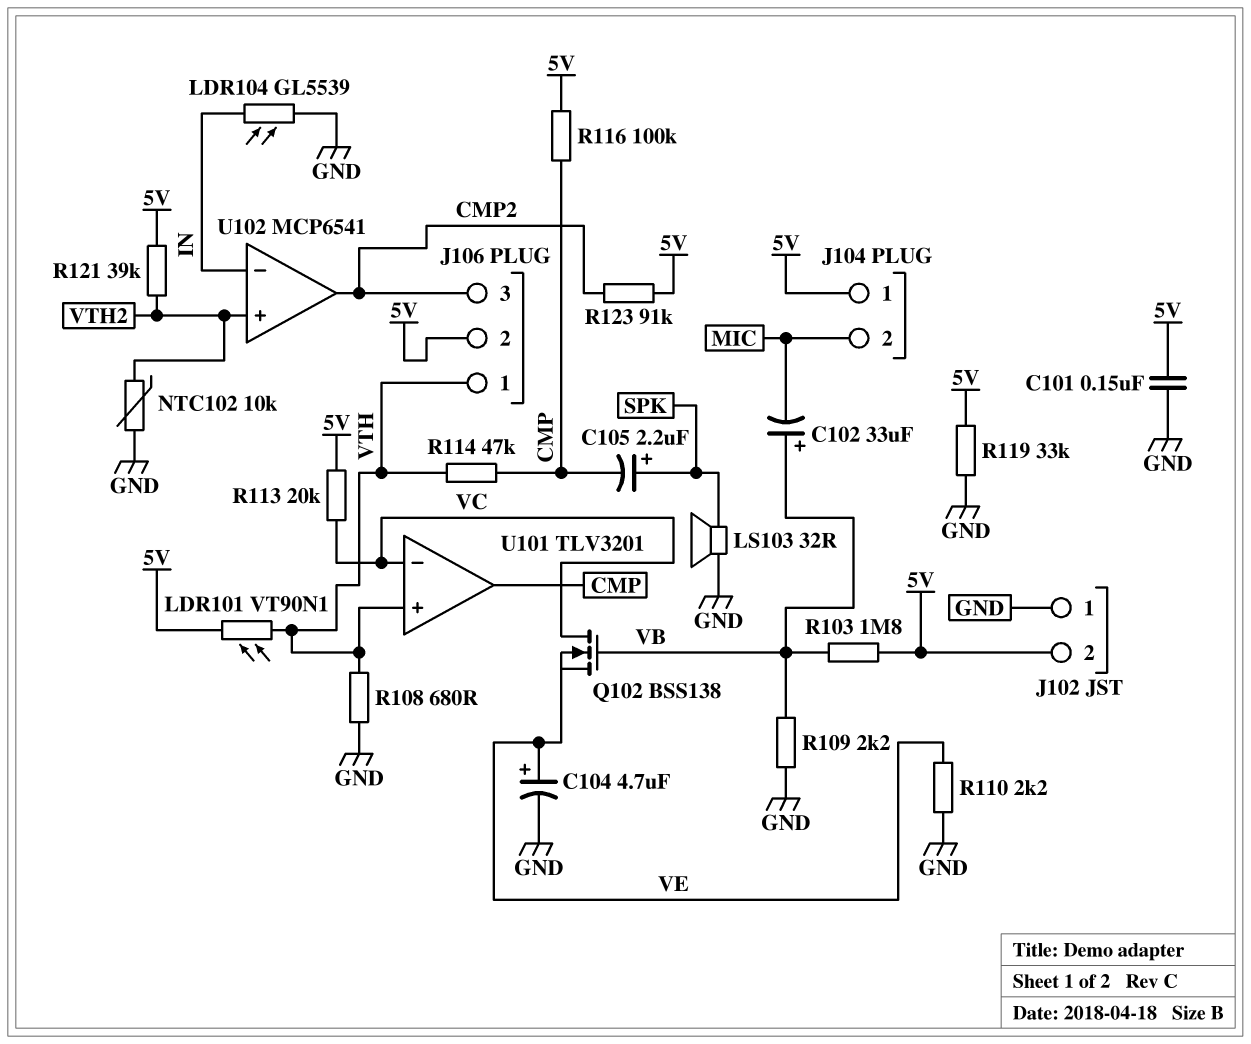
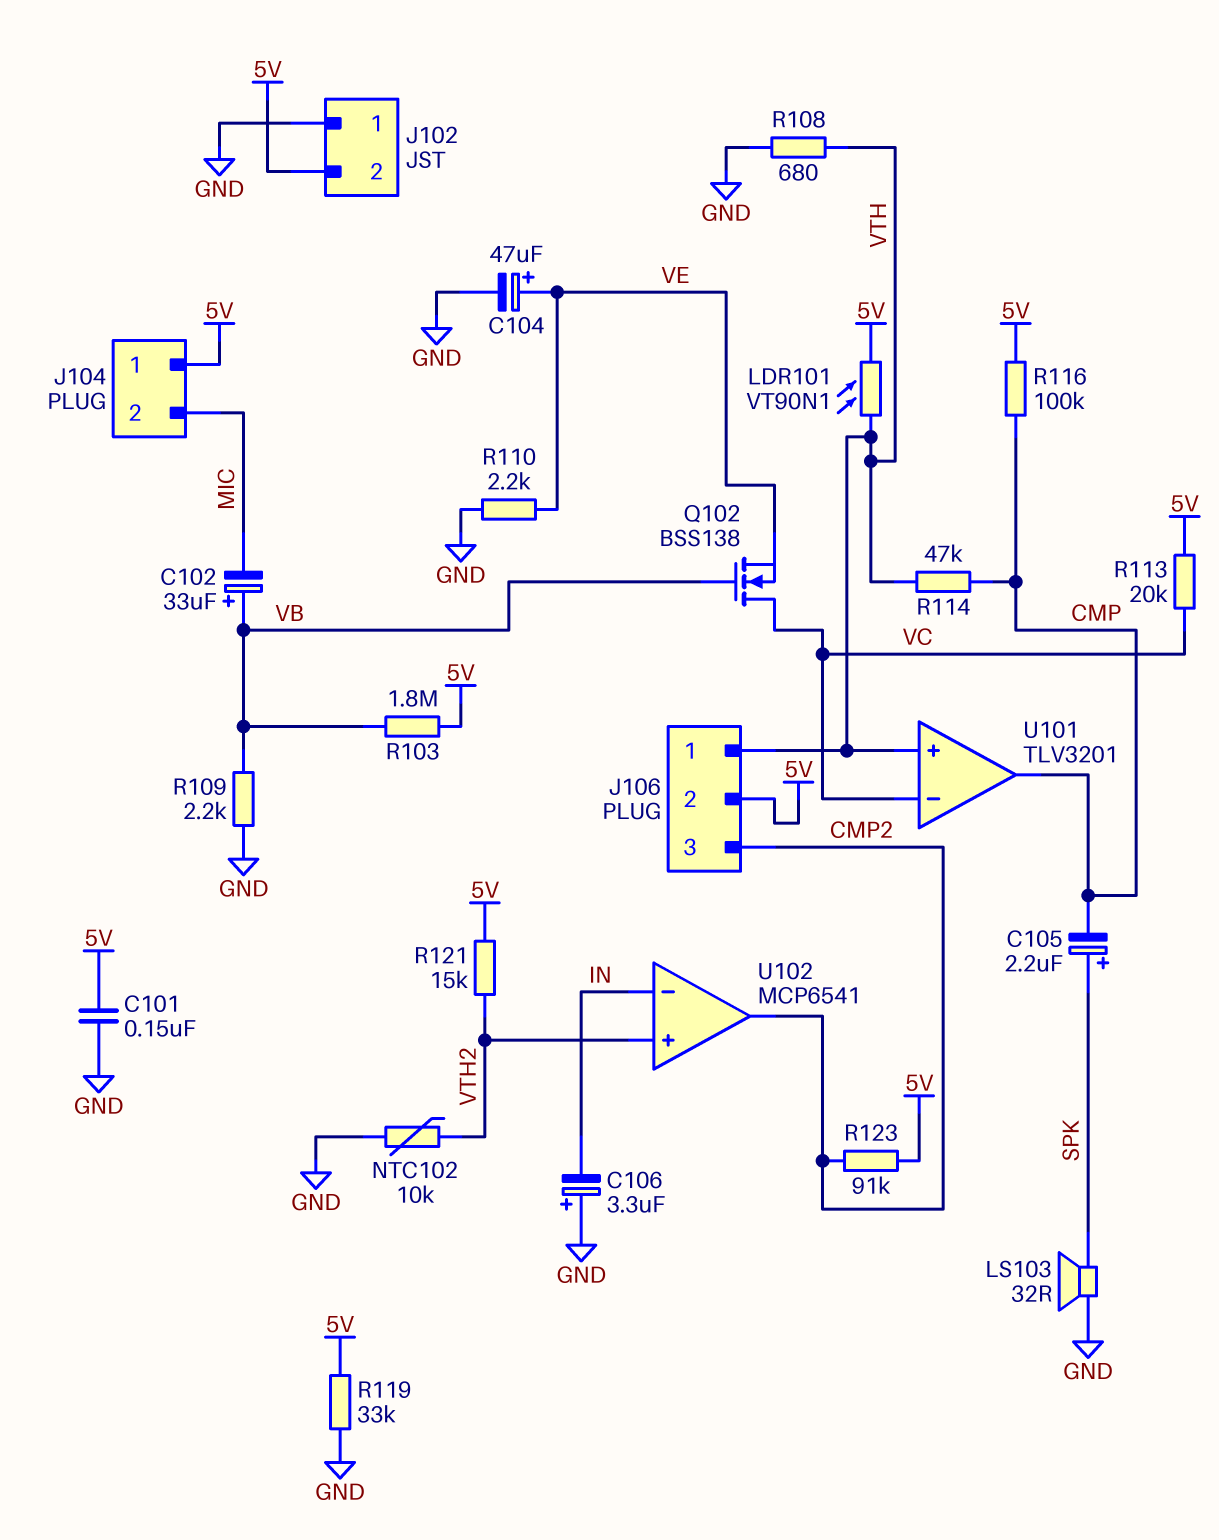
C104: 4.7uF (plus VE, minus GND) -> 47uF (plus VE, minus GND)
C106: none -> 3.3uF (plus GND, minus IN)
LDR104: GL5539 (GND, IN) -> none
R121: 39k (5V, VTH2) -> 15k (5V, VTH2)

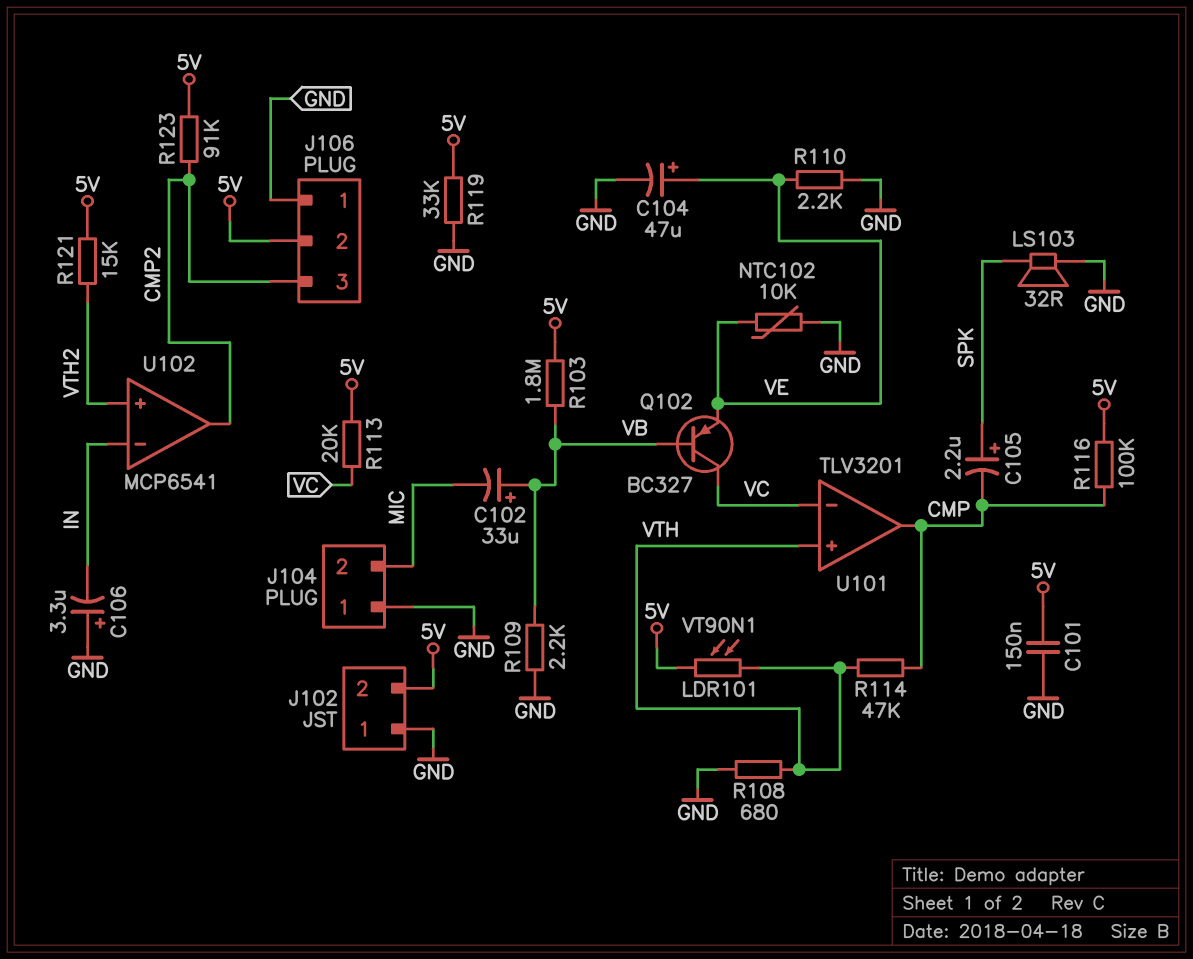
J104 pin 1: 5V -> GND
J106 pin 1: VTH -> GND
NTC102: 10k (GND, VTH2) -> 10k (GND, VE)
Q102: NMOS BSS138 (G VB, D VC, S VE) -> PNP BC327 (B VB, C VC, E VE)

